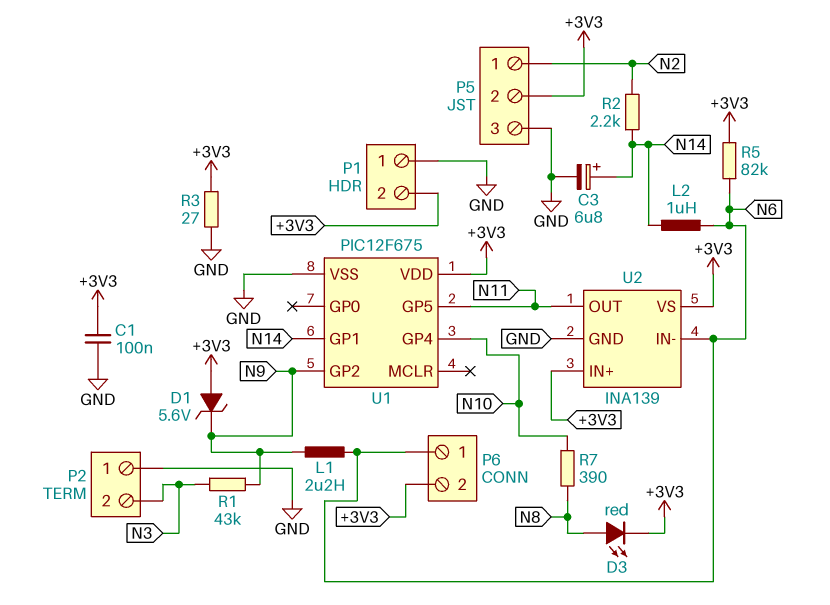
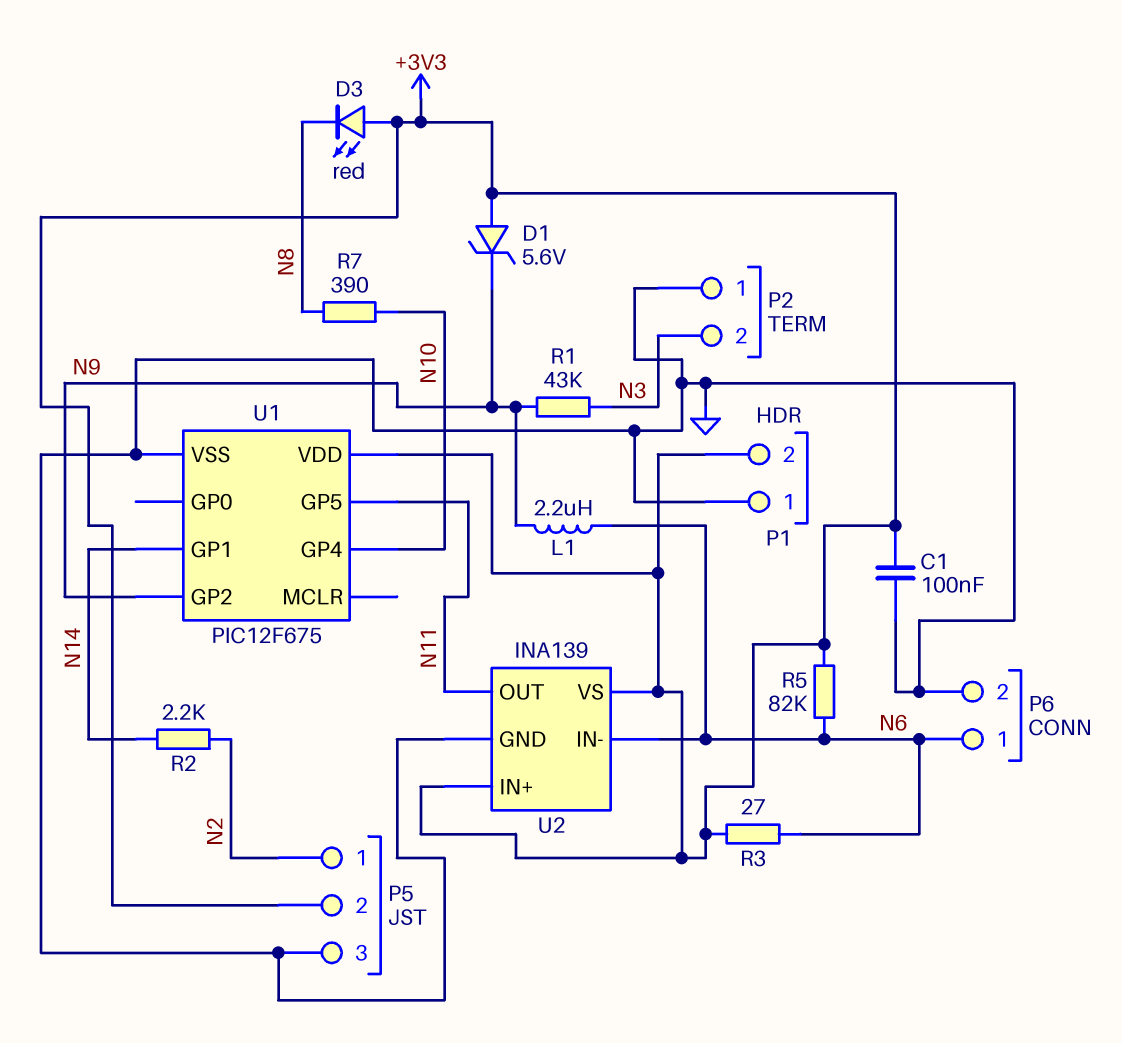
C3: 6.8uF (plus N14, minus GND) -> none
D3: LED red (A N8, K +3V3) -> LED red (A +3V3, K N8)
L2: 1uH (N6, N14) -> none
P6 pin 2: +3V3 -> GND
R3: 27 (+3V3, GND) -> 27 (+3V3, N6)

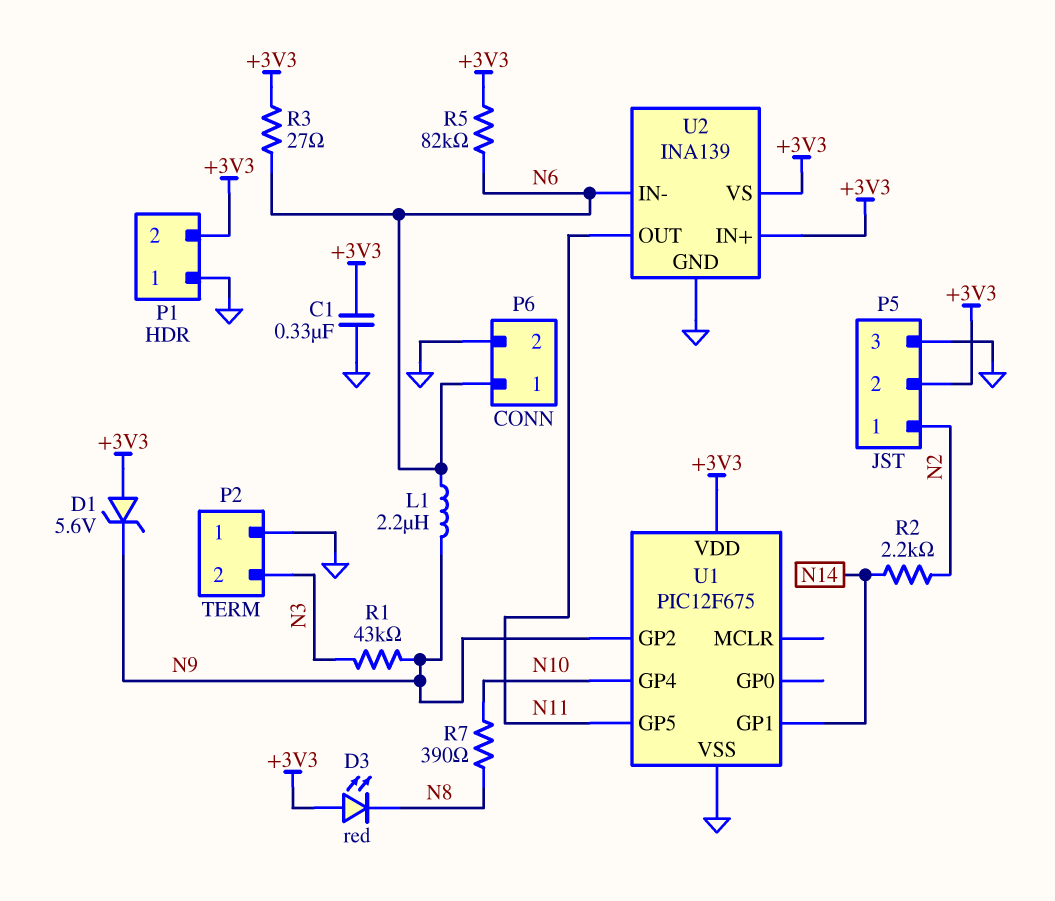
C1: 100nF (+3V3, GND) -> 330nF (+3V3, GND)

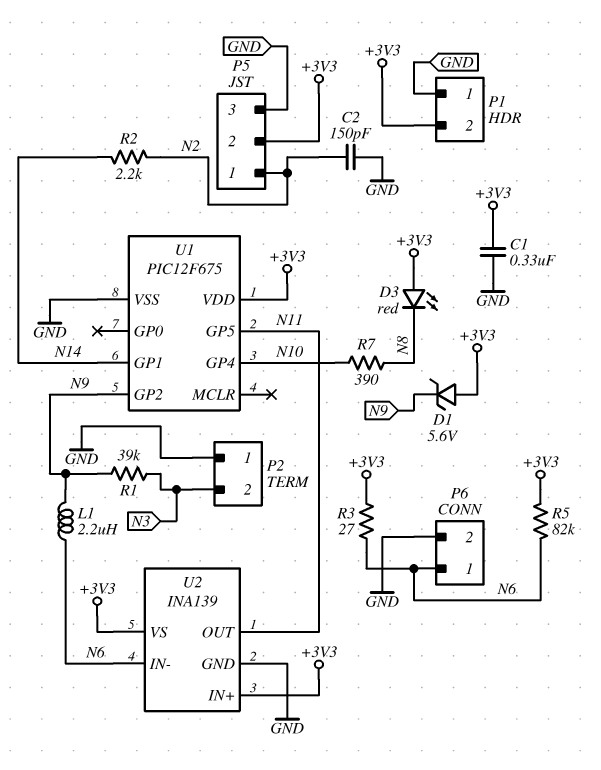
C2: none -> 150pF (GND, N2)
R1: 43k (N3, N9) -> 39k (N3, N9)

